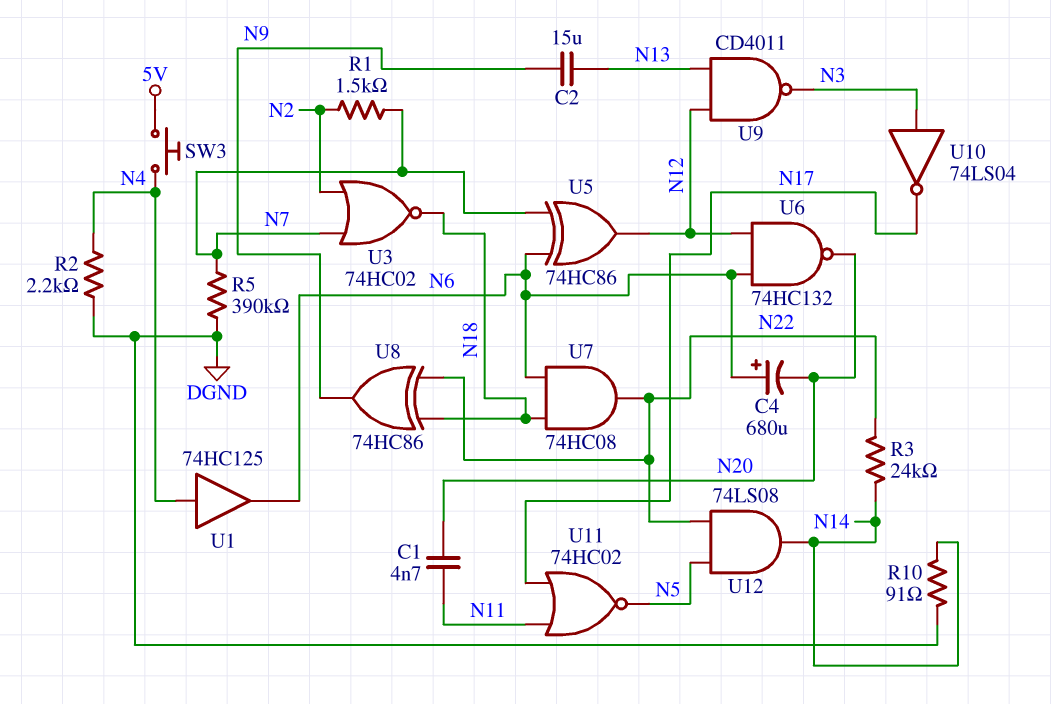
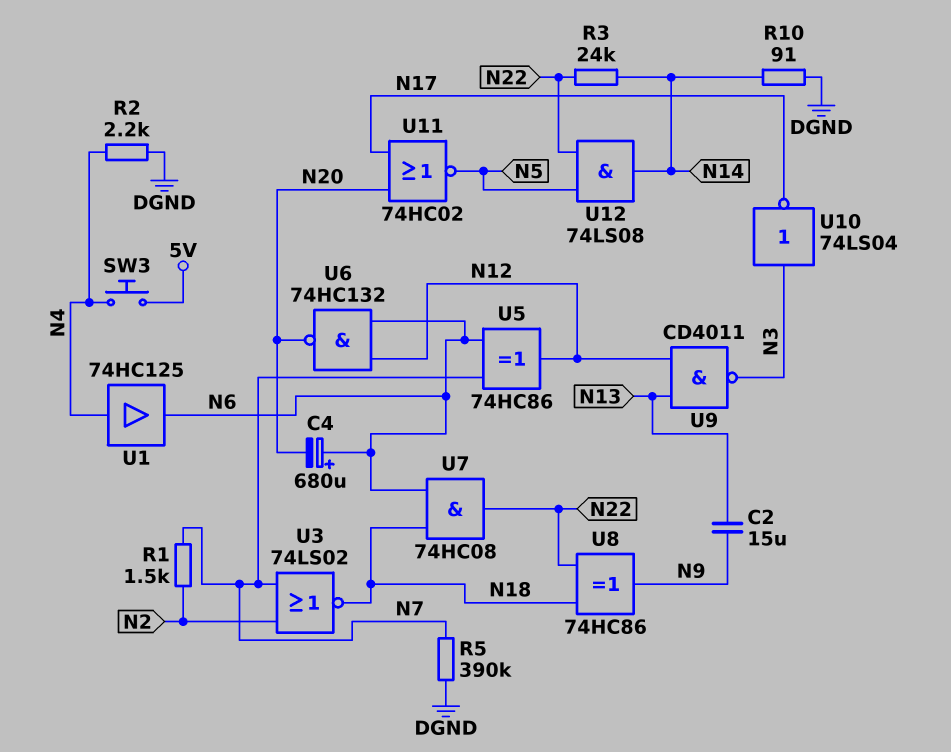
C1: 4.7nF (N11, N20) -> none
U3: NOR 74HC02 (in N2, in N7, out N18) -> NOR 74LS02 (in N2, in N7, out N18)
U11: NOR 74HC02 (in N11, in N17, out N5) -> NOR 74HC02 (in N17, in N20, out N5)

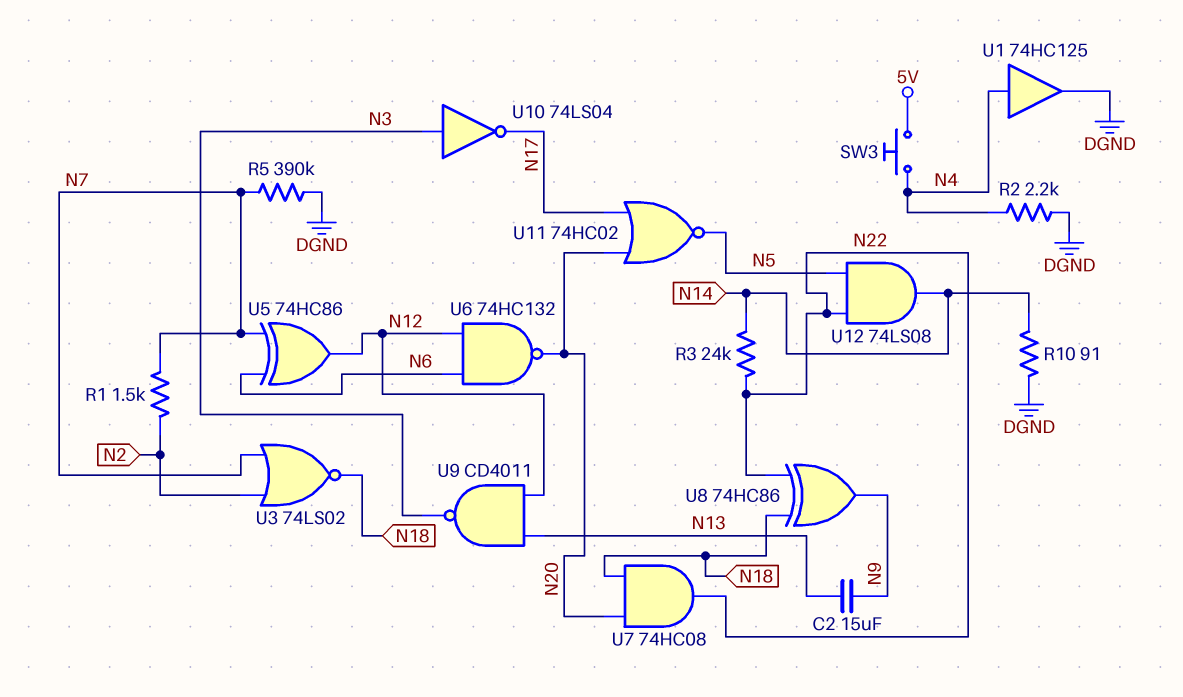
C4: 680uF (plus N6, minus N20) -> none
U1: buffer 74HC125 (in N4, out N6) -> buffer 74HC125 (in N4, out DGND)
U7: AND 74HC08 (in N6, in N18, out N22) -> AND 74HC08 (in N18, in N20, out N22)

